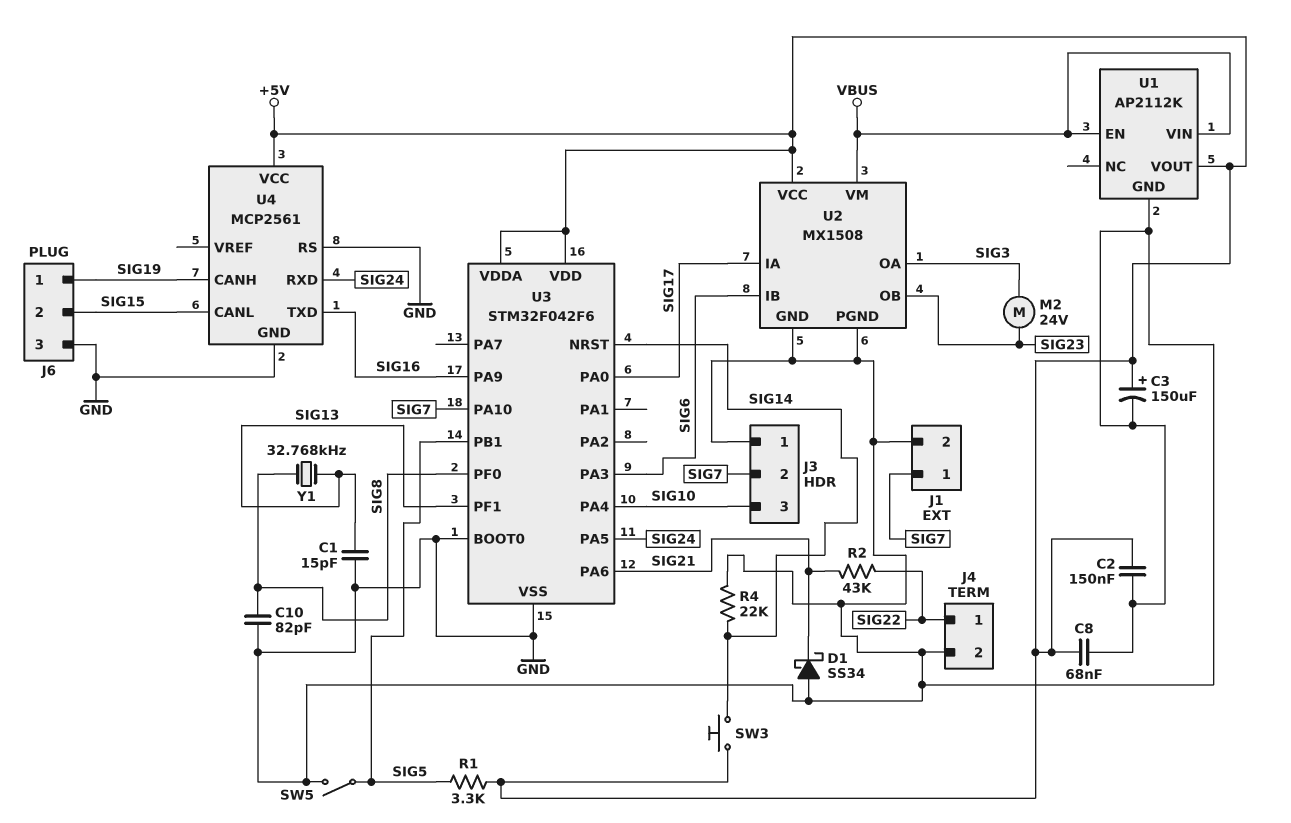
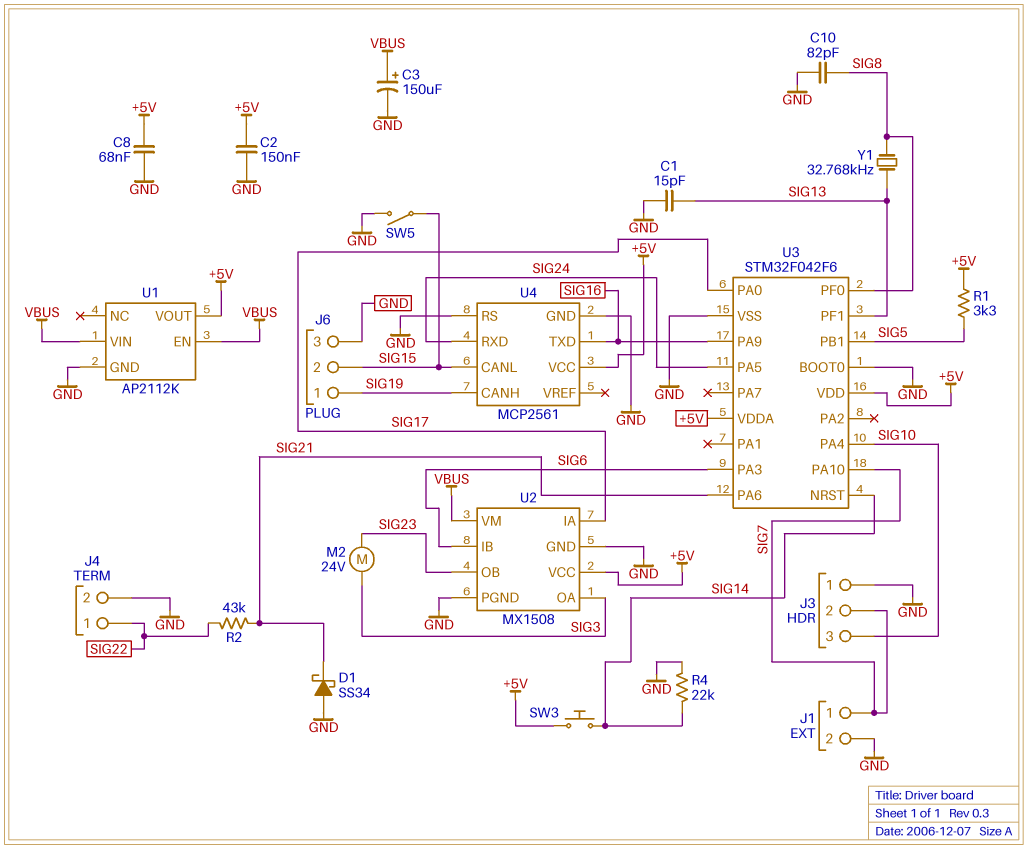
C3: 150uF (plus +5V, minus GND) -> 150uF (plus VBUS, minus GND)
SW5: switch (GND, SIG5) -> switch (GND, SIG15)

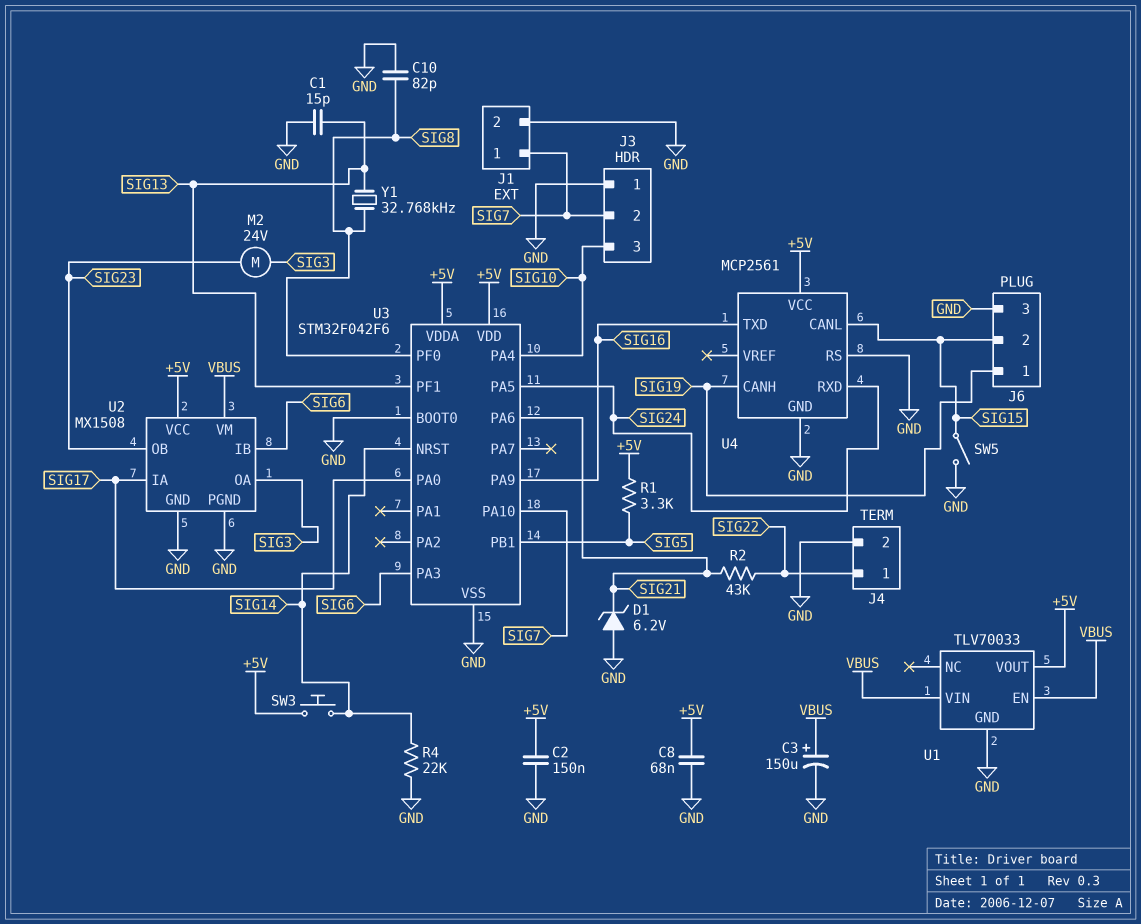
D1: schottky SS34 (A GND, K SIG21) -> zener 6.2V (A GND, K SIG21)
U1: AP2112K -> TLV70033

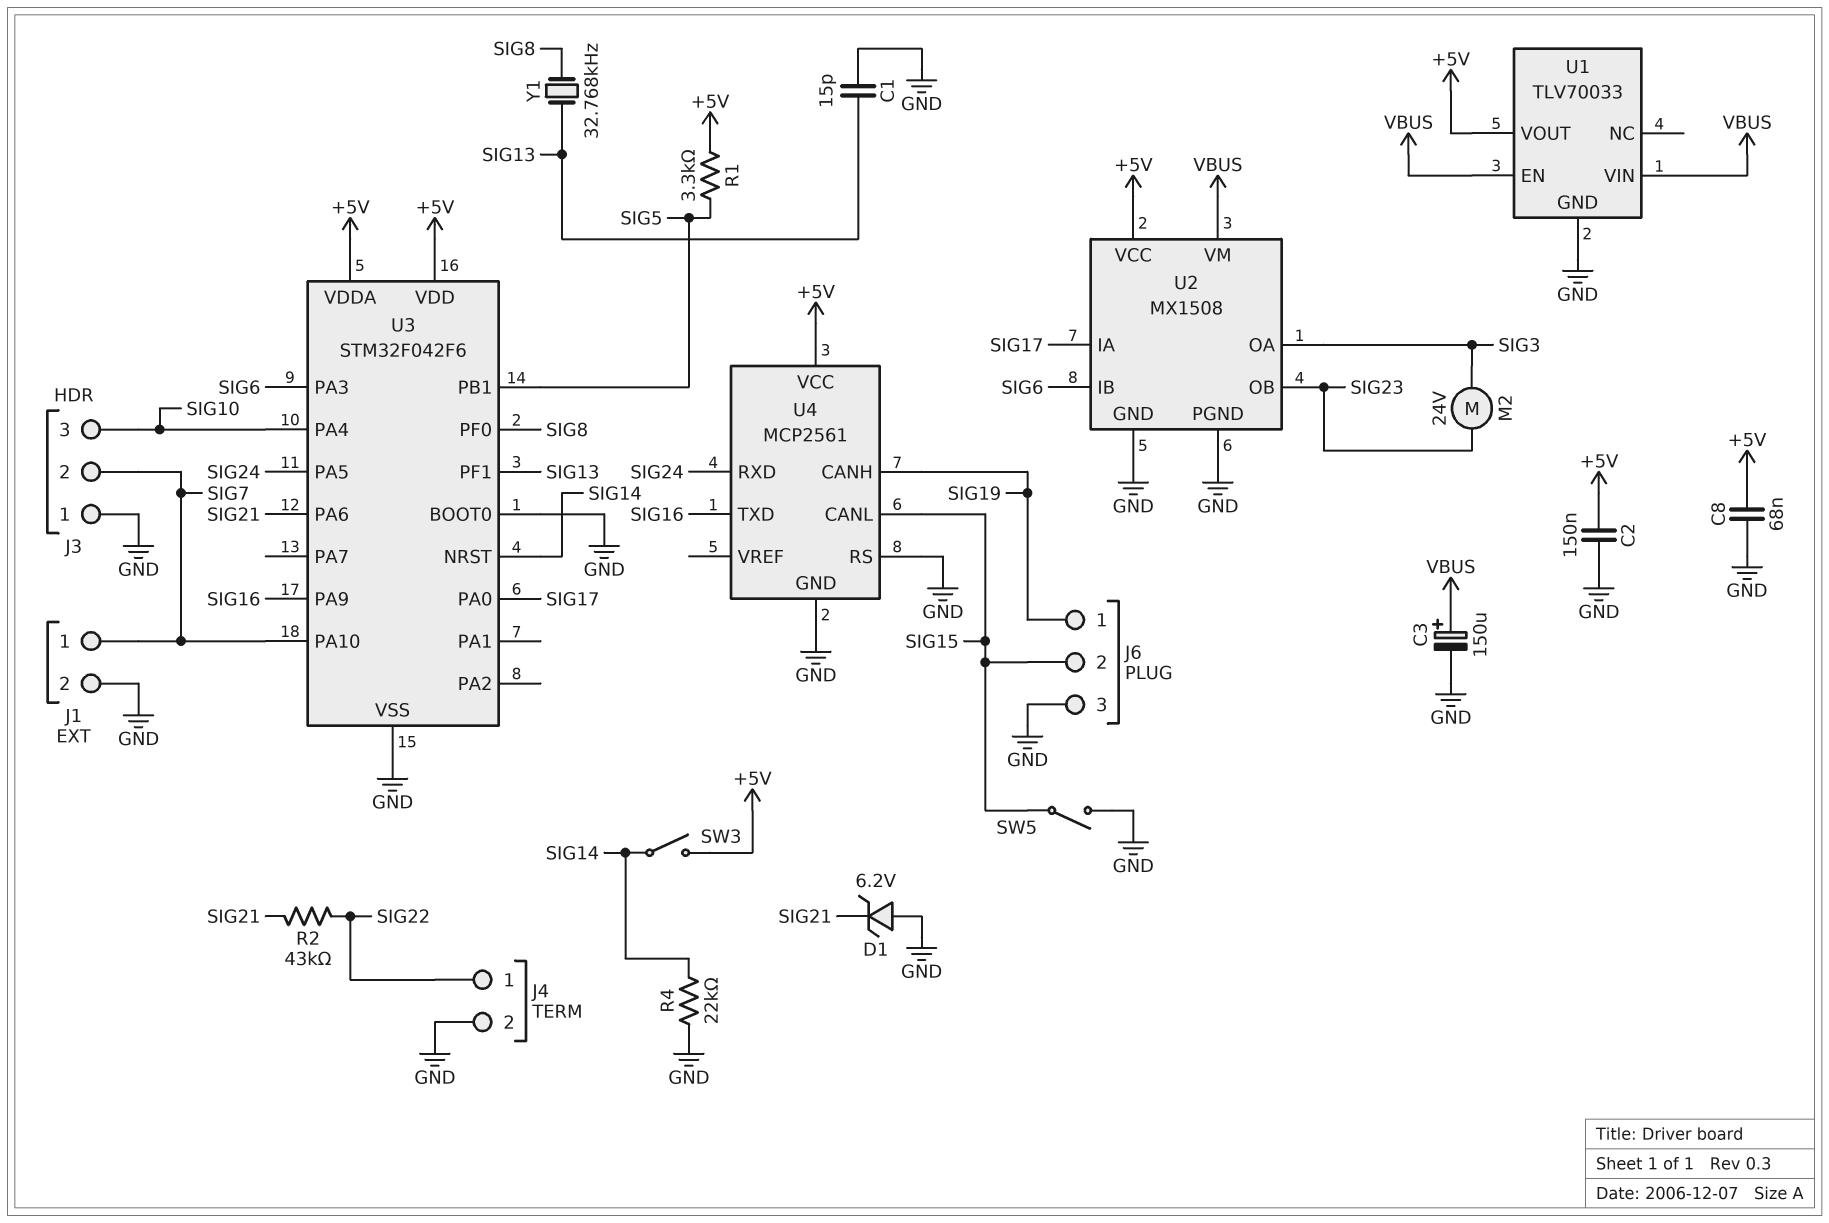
C10: 82pF (GND, SIG8) -> none
SW3: button (+5V, SIG14) -> switch (+5V, SIG14)

